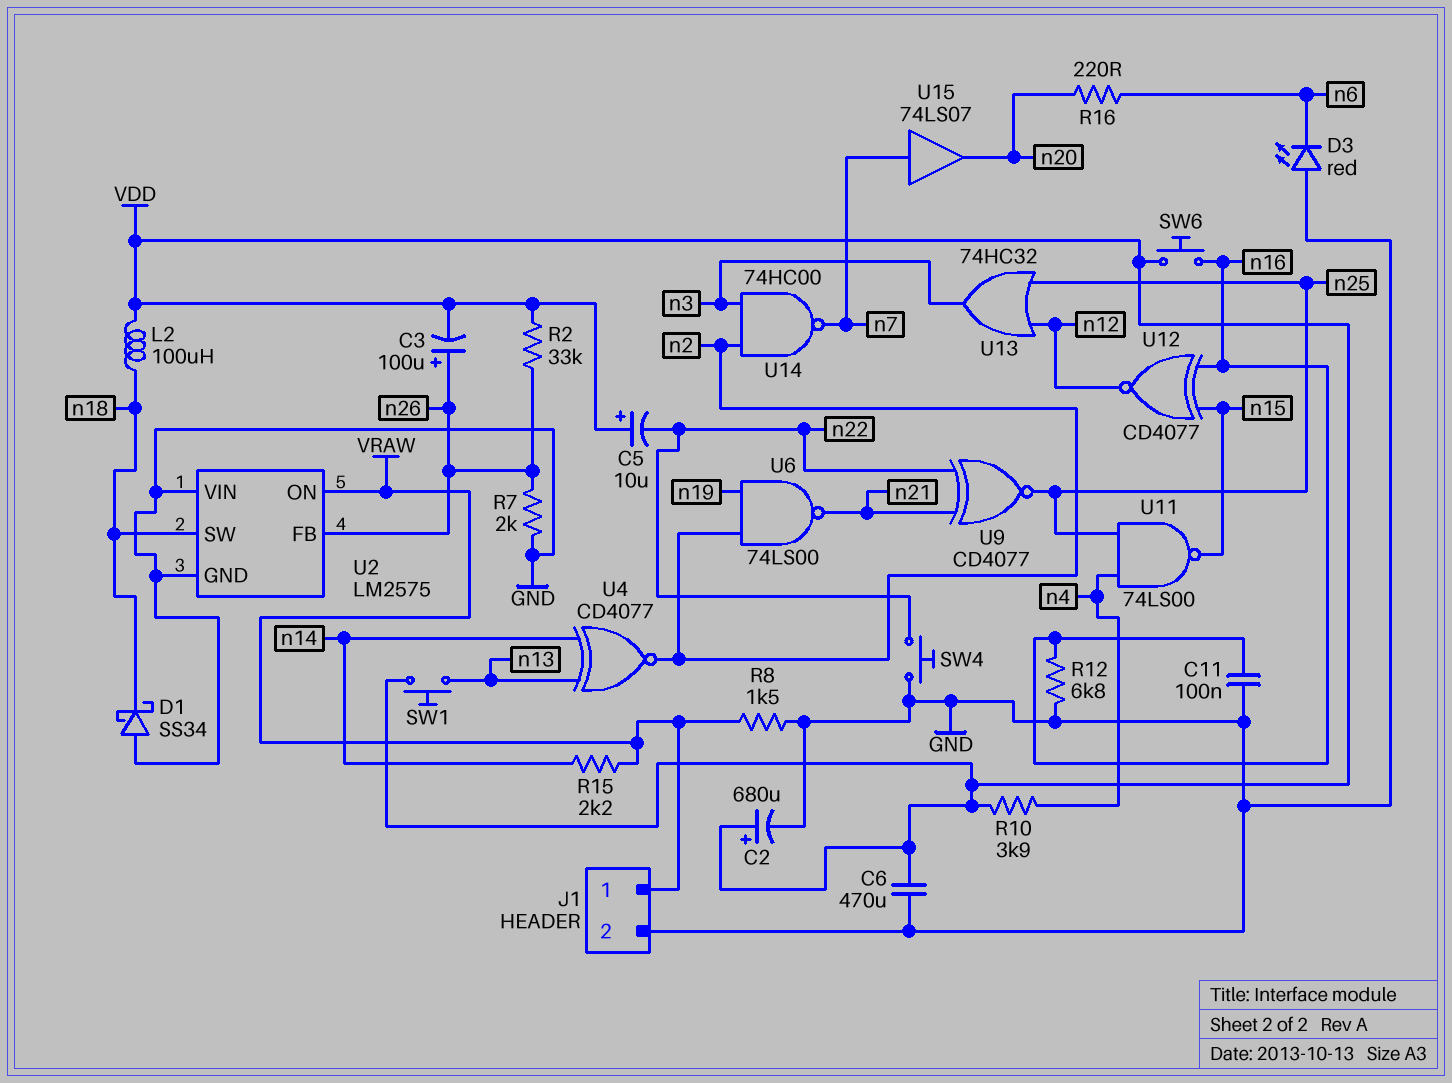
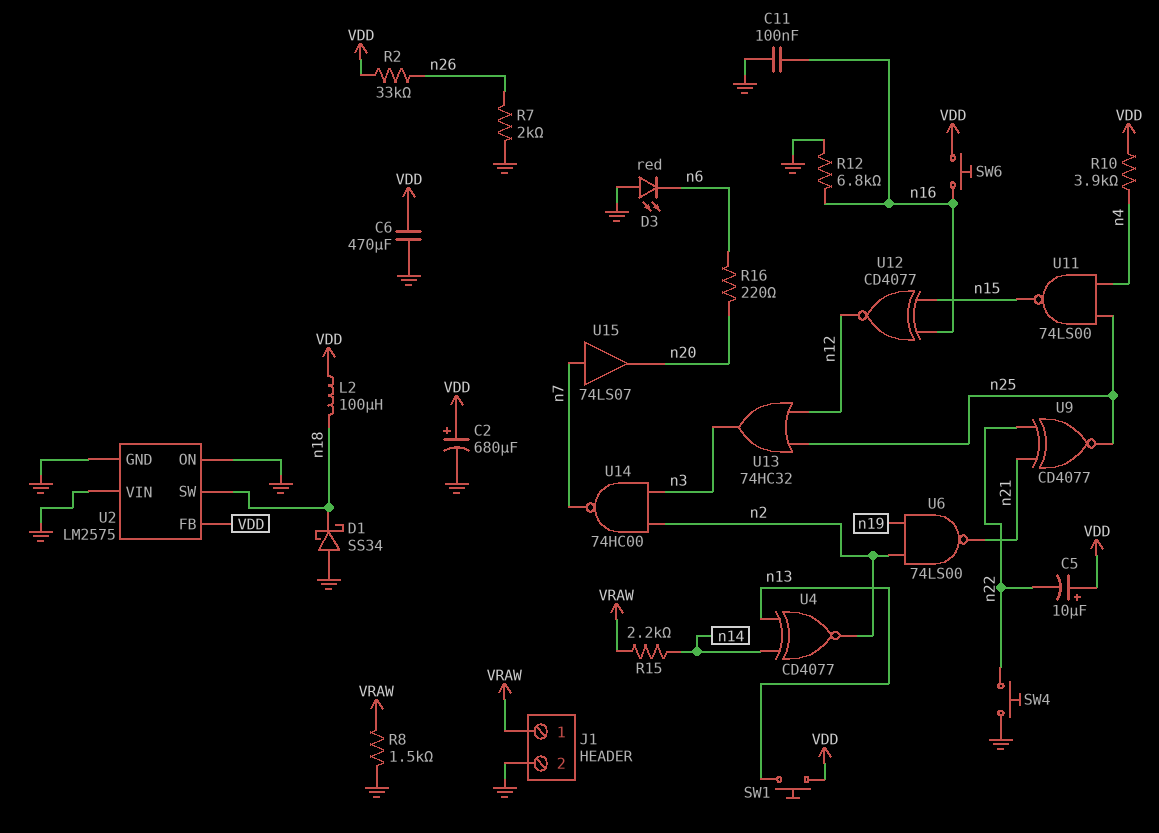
C3: 100uF (plus n26, minus VDD) -> none
U2 pin FB: n26 -> VDD
U2 pin ON: VRAW -> GND

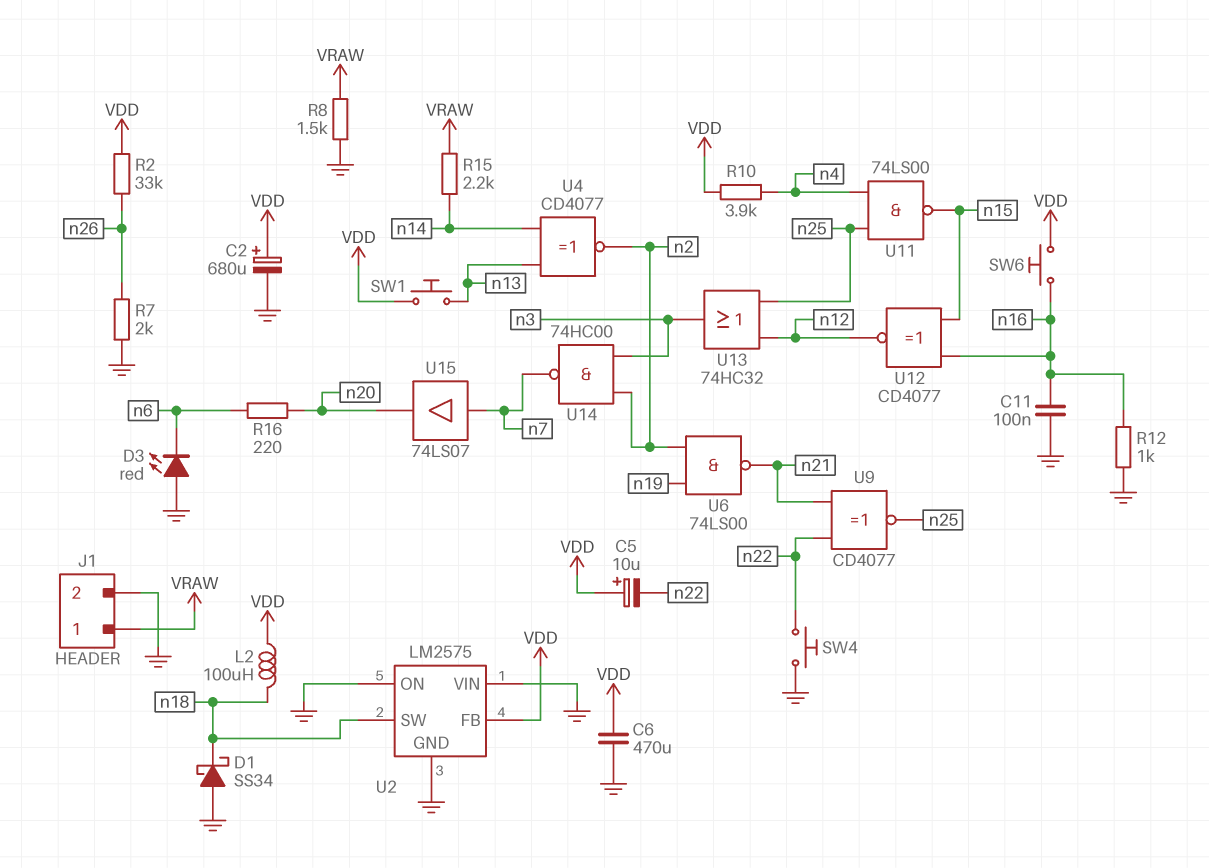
R12: 6.8k (GND, n16) -> 1k (GND, n16)

